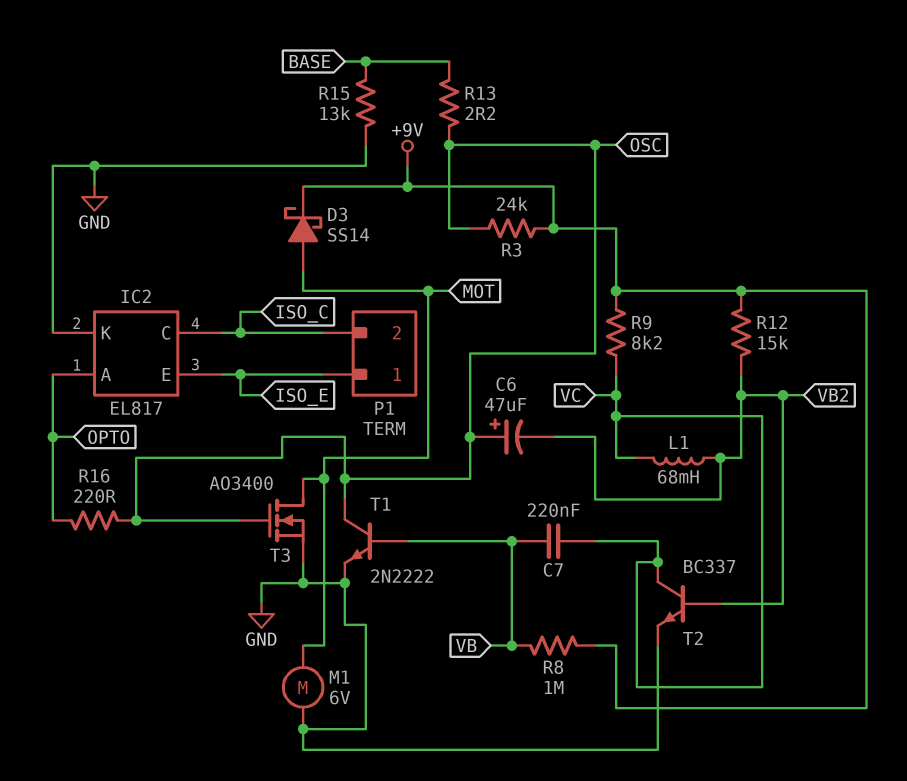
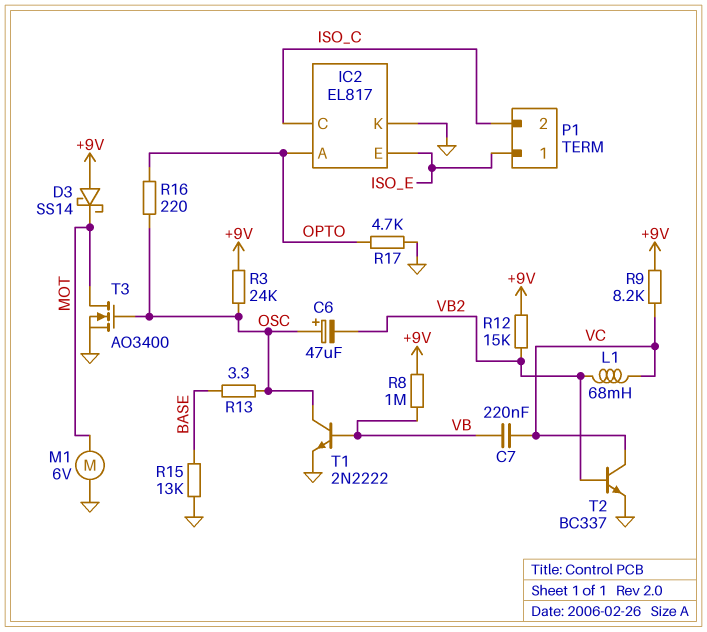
D3: schottky SS14 (A MOT, K +9V) -> schottky SS14 (A +9V, K MOT)
R13: 2.2 (BASE, OSC) -> 3.3 (BASE, OSC)
R17: none -> 4.7k (GND, OPTO)

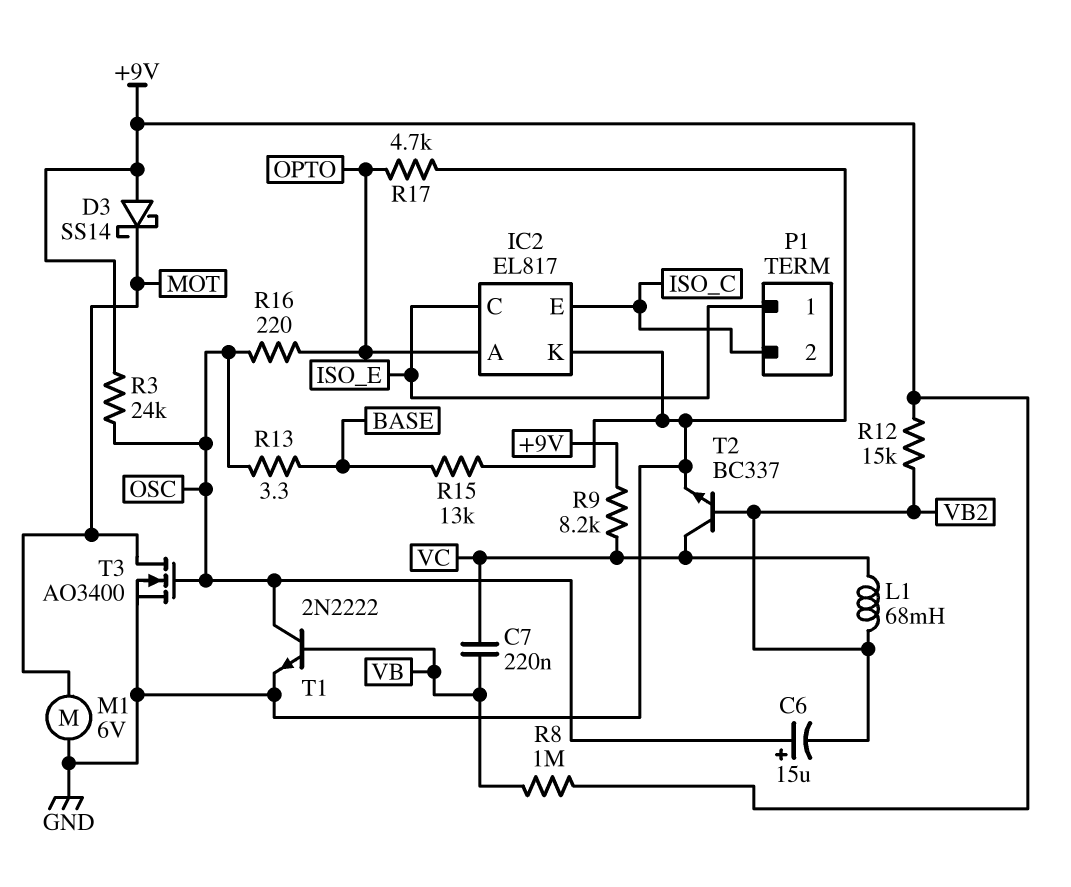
C6: 47uF (plus OSC, minus VB2) -> 15uF (plus OSC, minus VB2)
IC2 pin C: ISO_C -> ISO_E
IC2 pin E: ISO_E -> ISO_C

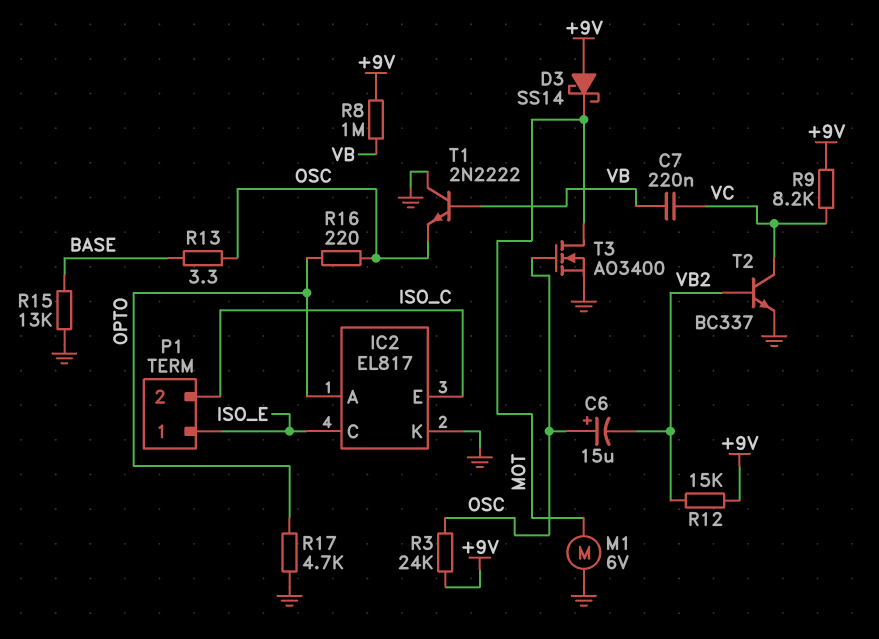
L1: 68mH (VB2, VC) -> none
T1: NPN 2N2222 (B VB, C OSC, E GND) -> NPN 2N2222 (B VB, C GND, E OSC)

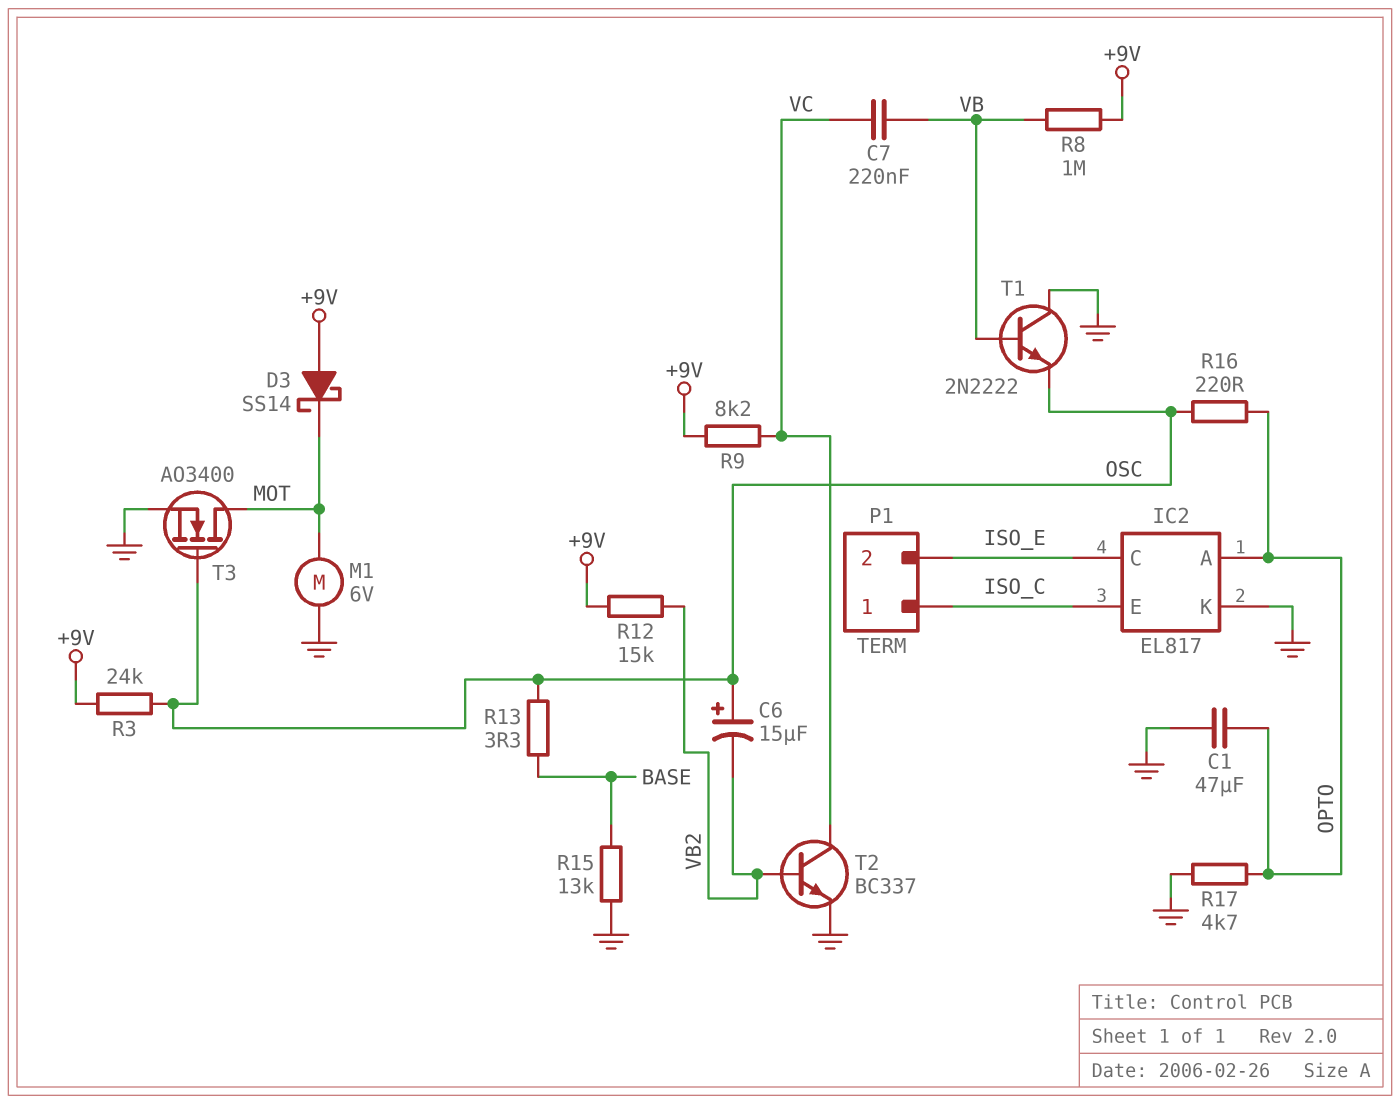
C1: none -> 47uF (GND, OPTO)
P1 pin 1: ISO_E -> ISO_C
P1 pin 2: ISO_C -> ISO_E

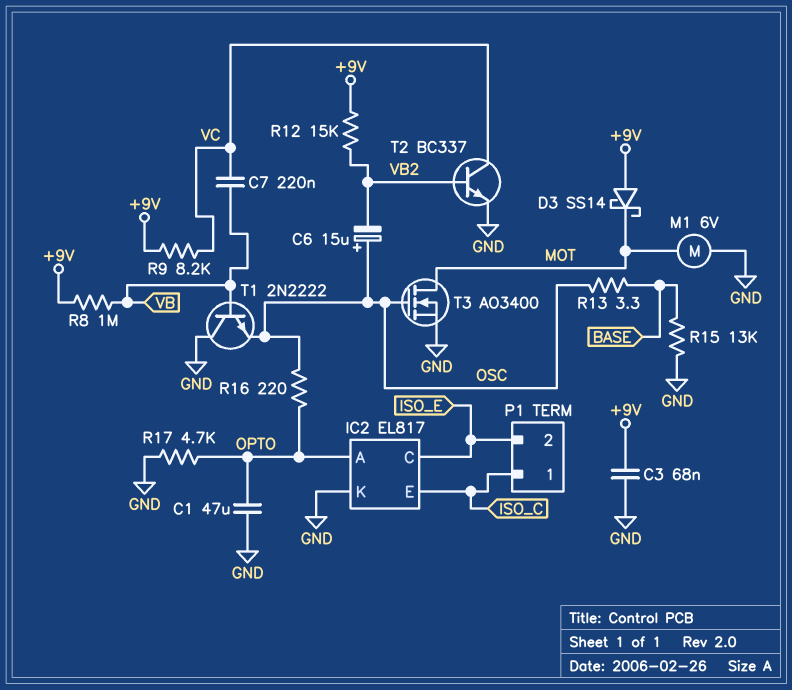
C3: none -> 68nF (+9V, GND)
R3: 24k (+9V, OSC) -> none

